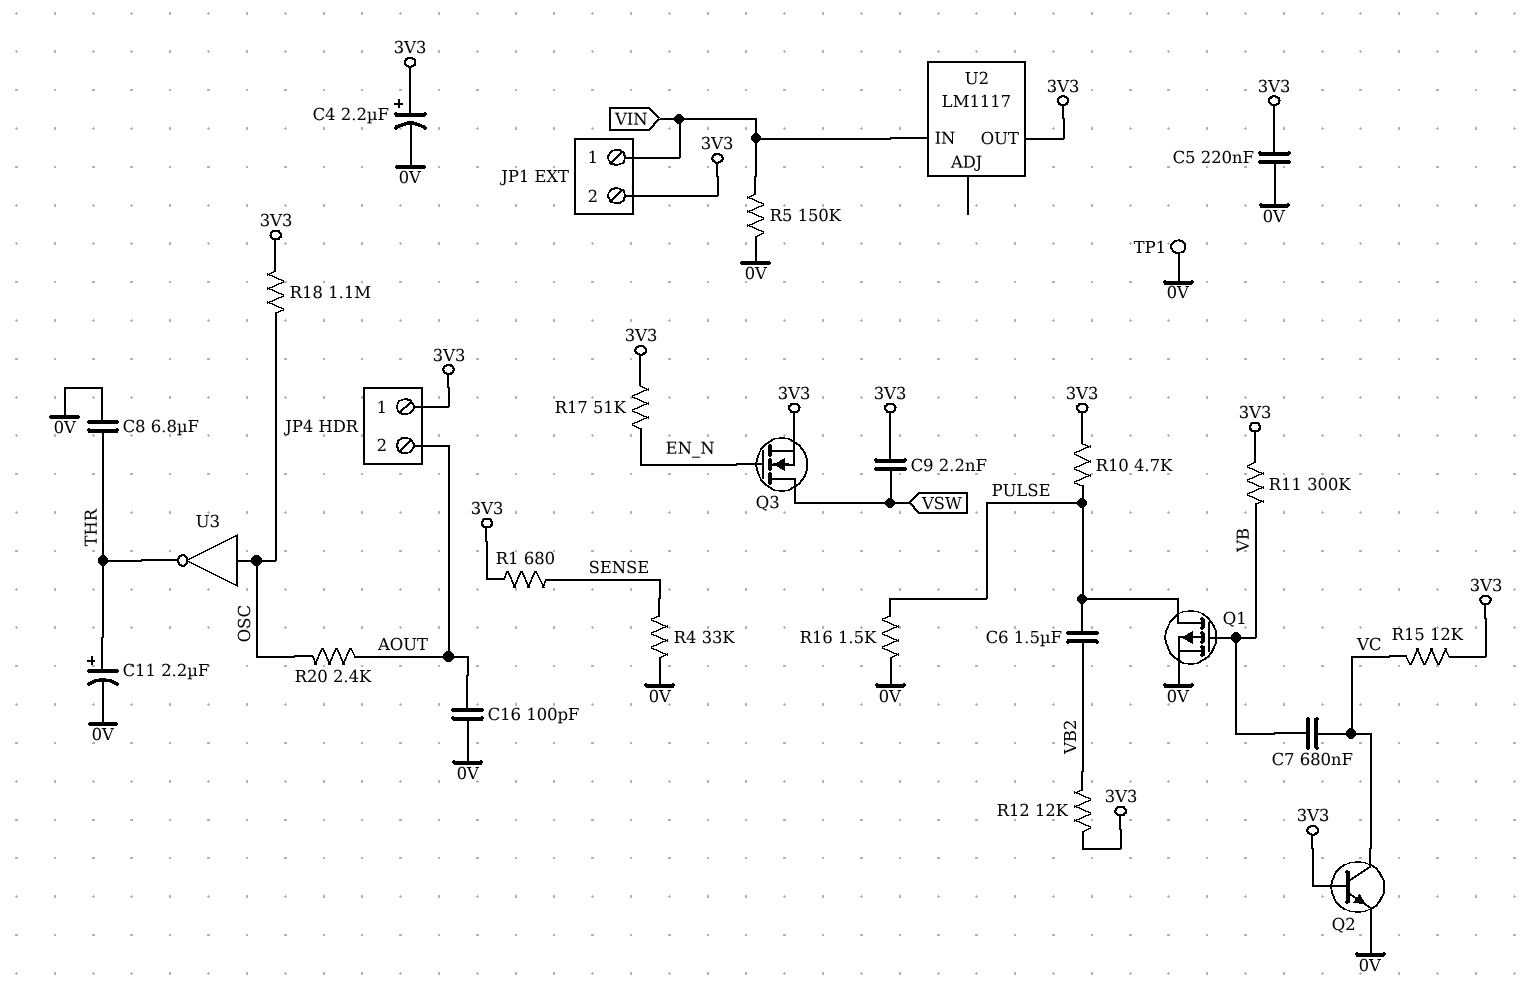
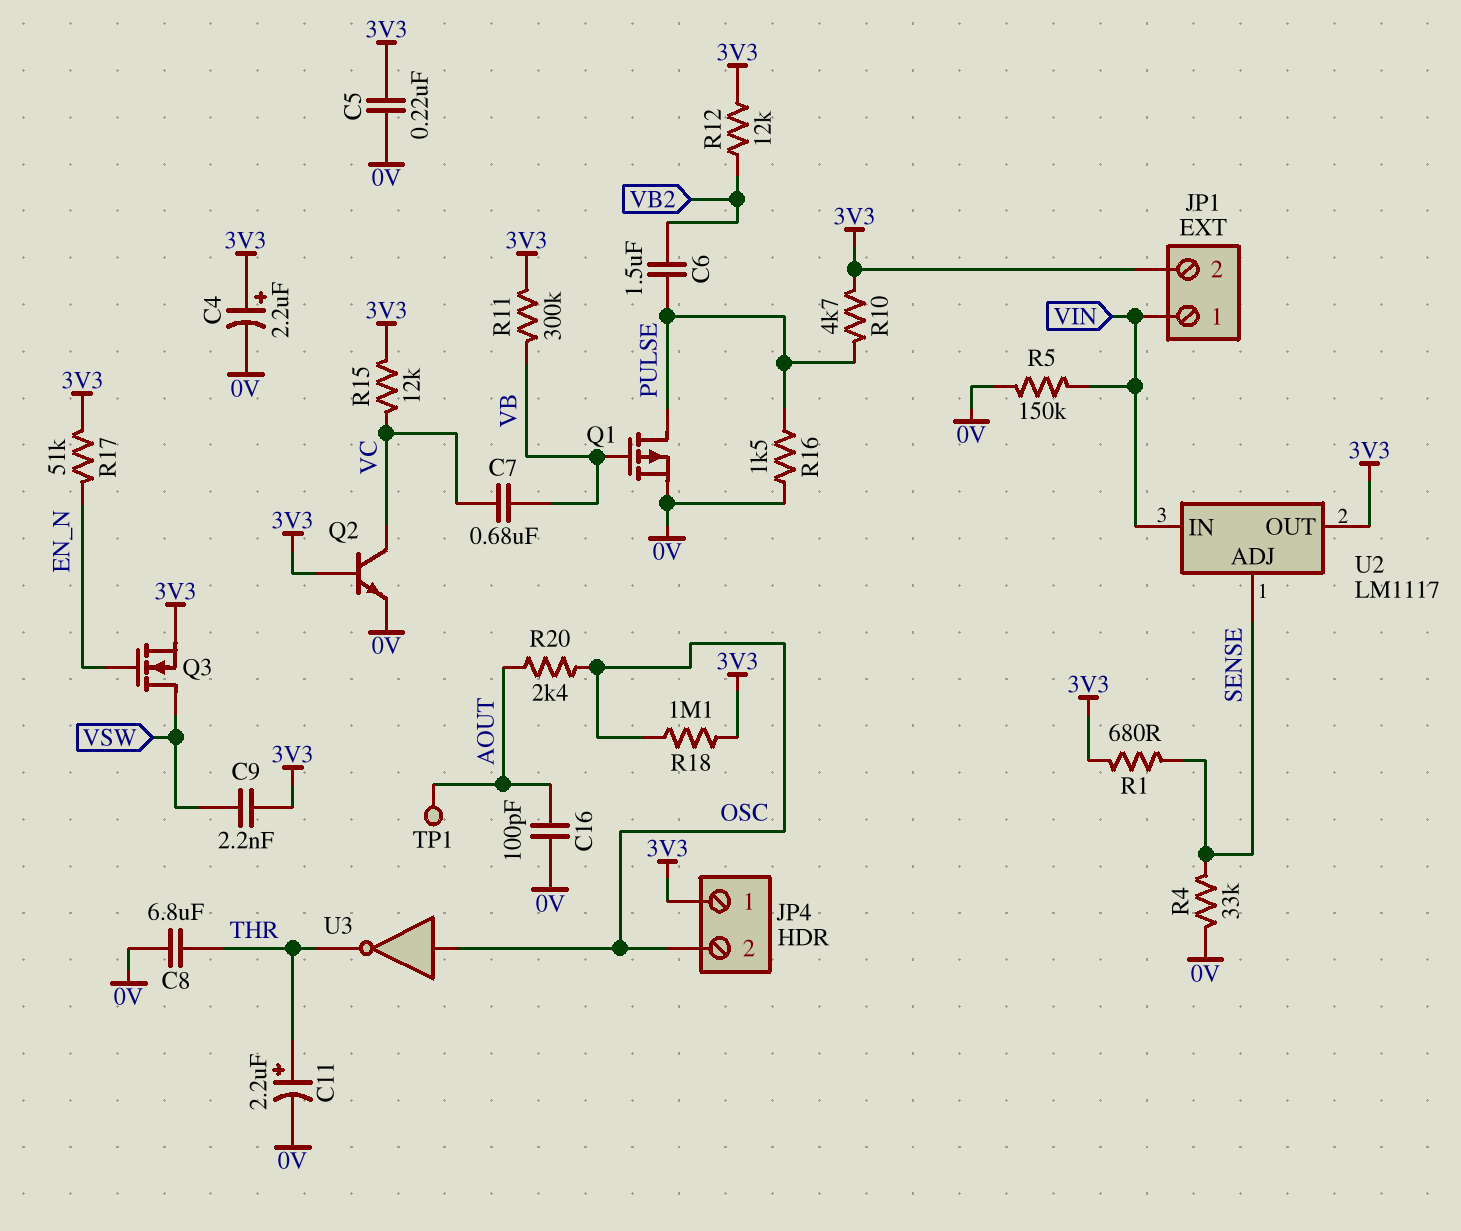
JP4 pin 2: AOUT -> OSC
TP1: test point (0V) -> test point (AOUT)
U2 pin ADJ: none -> SENSE

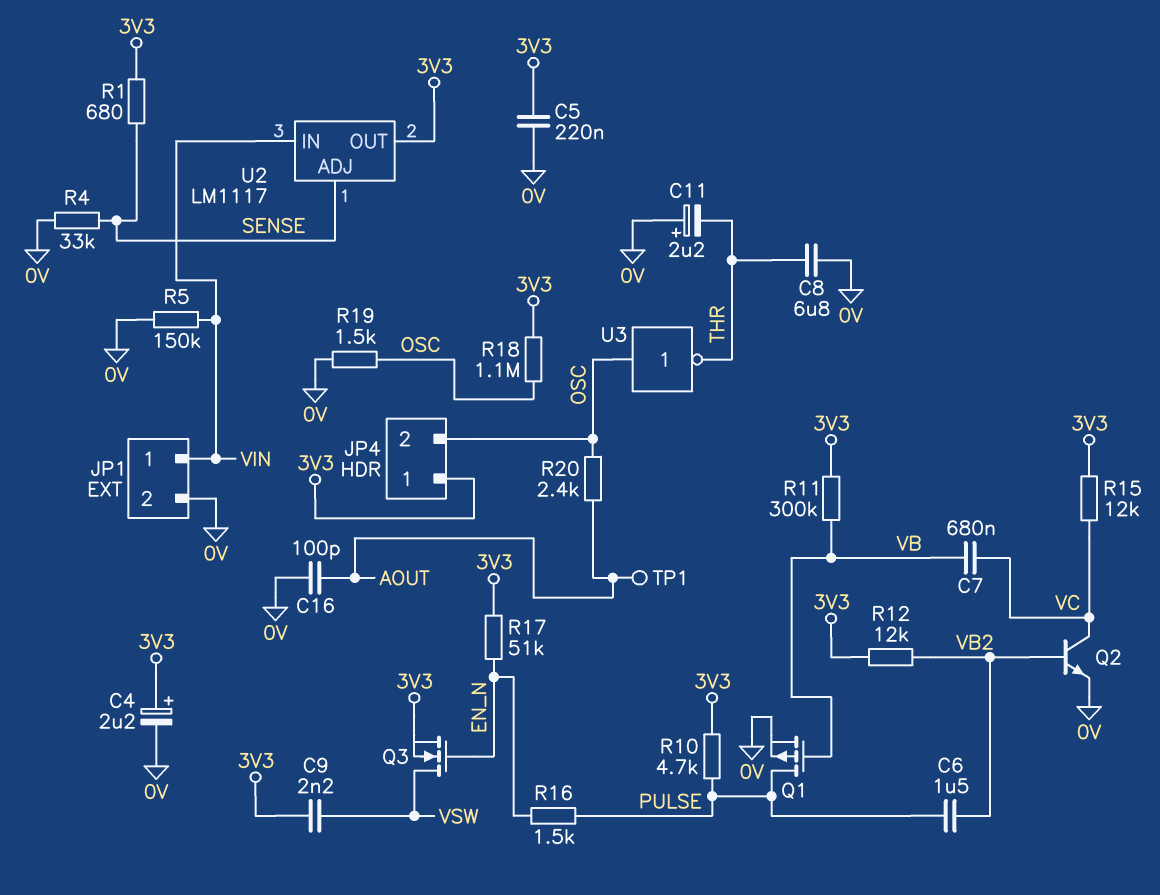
C11: 2.2uF (plus THR, minus 0V) -> 2.2uF (plus 0V, minus THR)
JP1 pin 2: 3V3 -> 0V
Q2: NPN (B 3V3, C VC, E 0V) -> NPN (B VB2, C VC, E 0V)
R16: 1.5k (0V, PULSE) -> 1.5k (EN_N, PULSE)
R19: none -> 1.5k (0V, OSC)

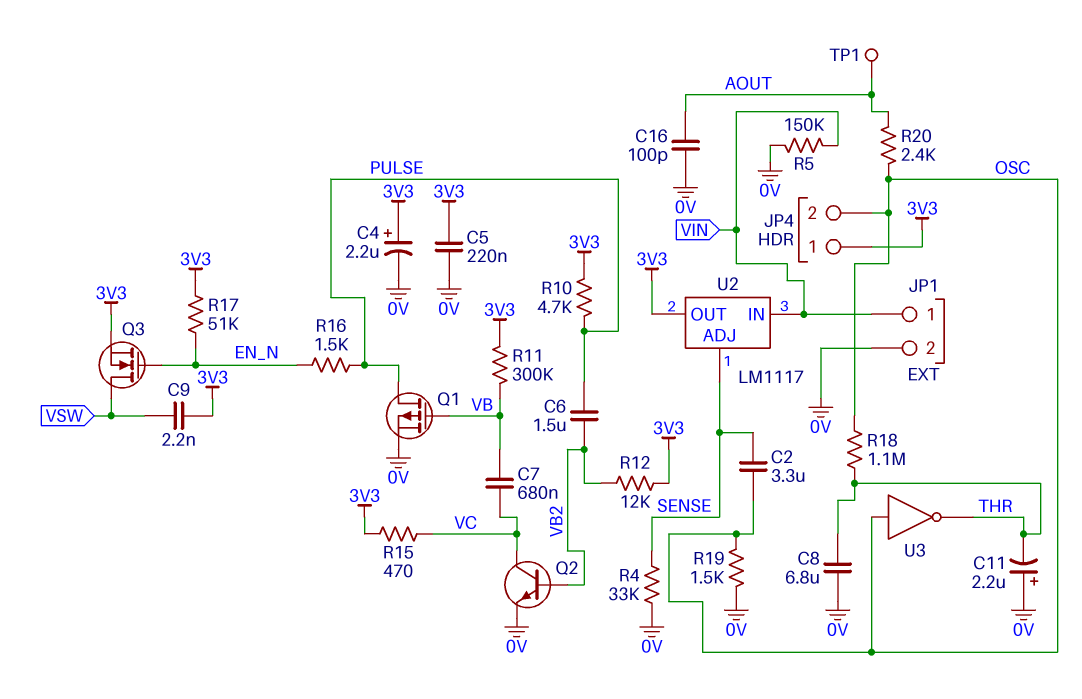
C2: none -> 3.3uF (OSC, SENSE)
R1: 680 (3V3, SENSE) -> none
R15: 12k (3V3, VC) -> 470 (3V3, VC)
R18: 1.1M (3V3, OSC) -> 1.1M (OSC, THR)

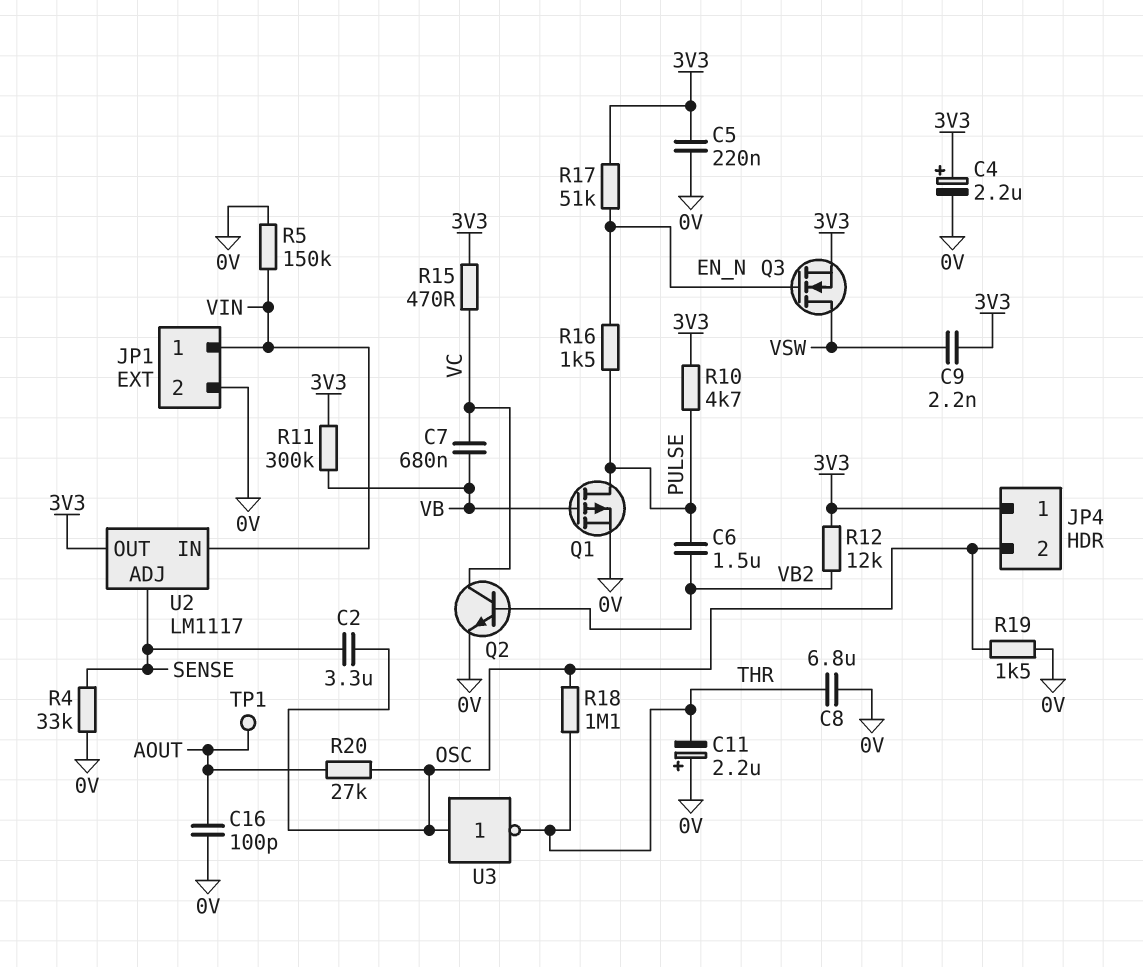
R20: 2.4k (AOUT, OSC) -> 27k (AOUT, OSC)

